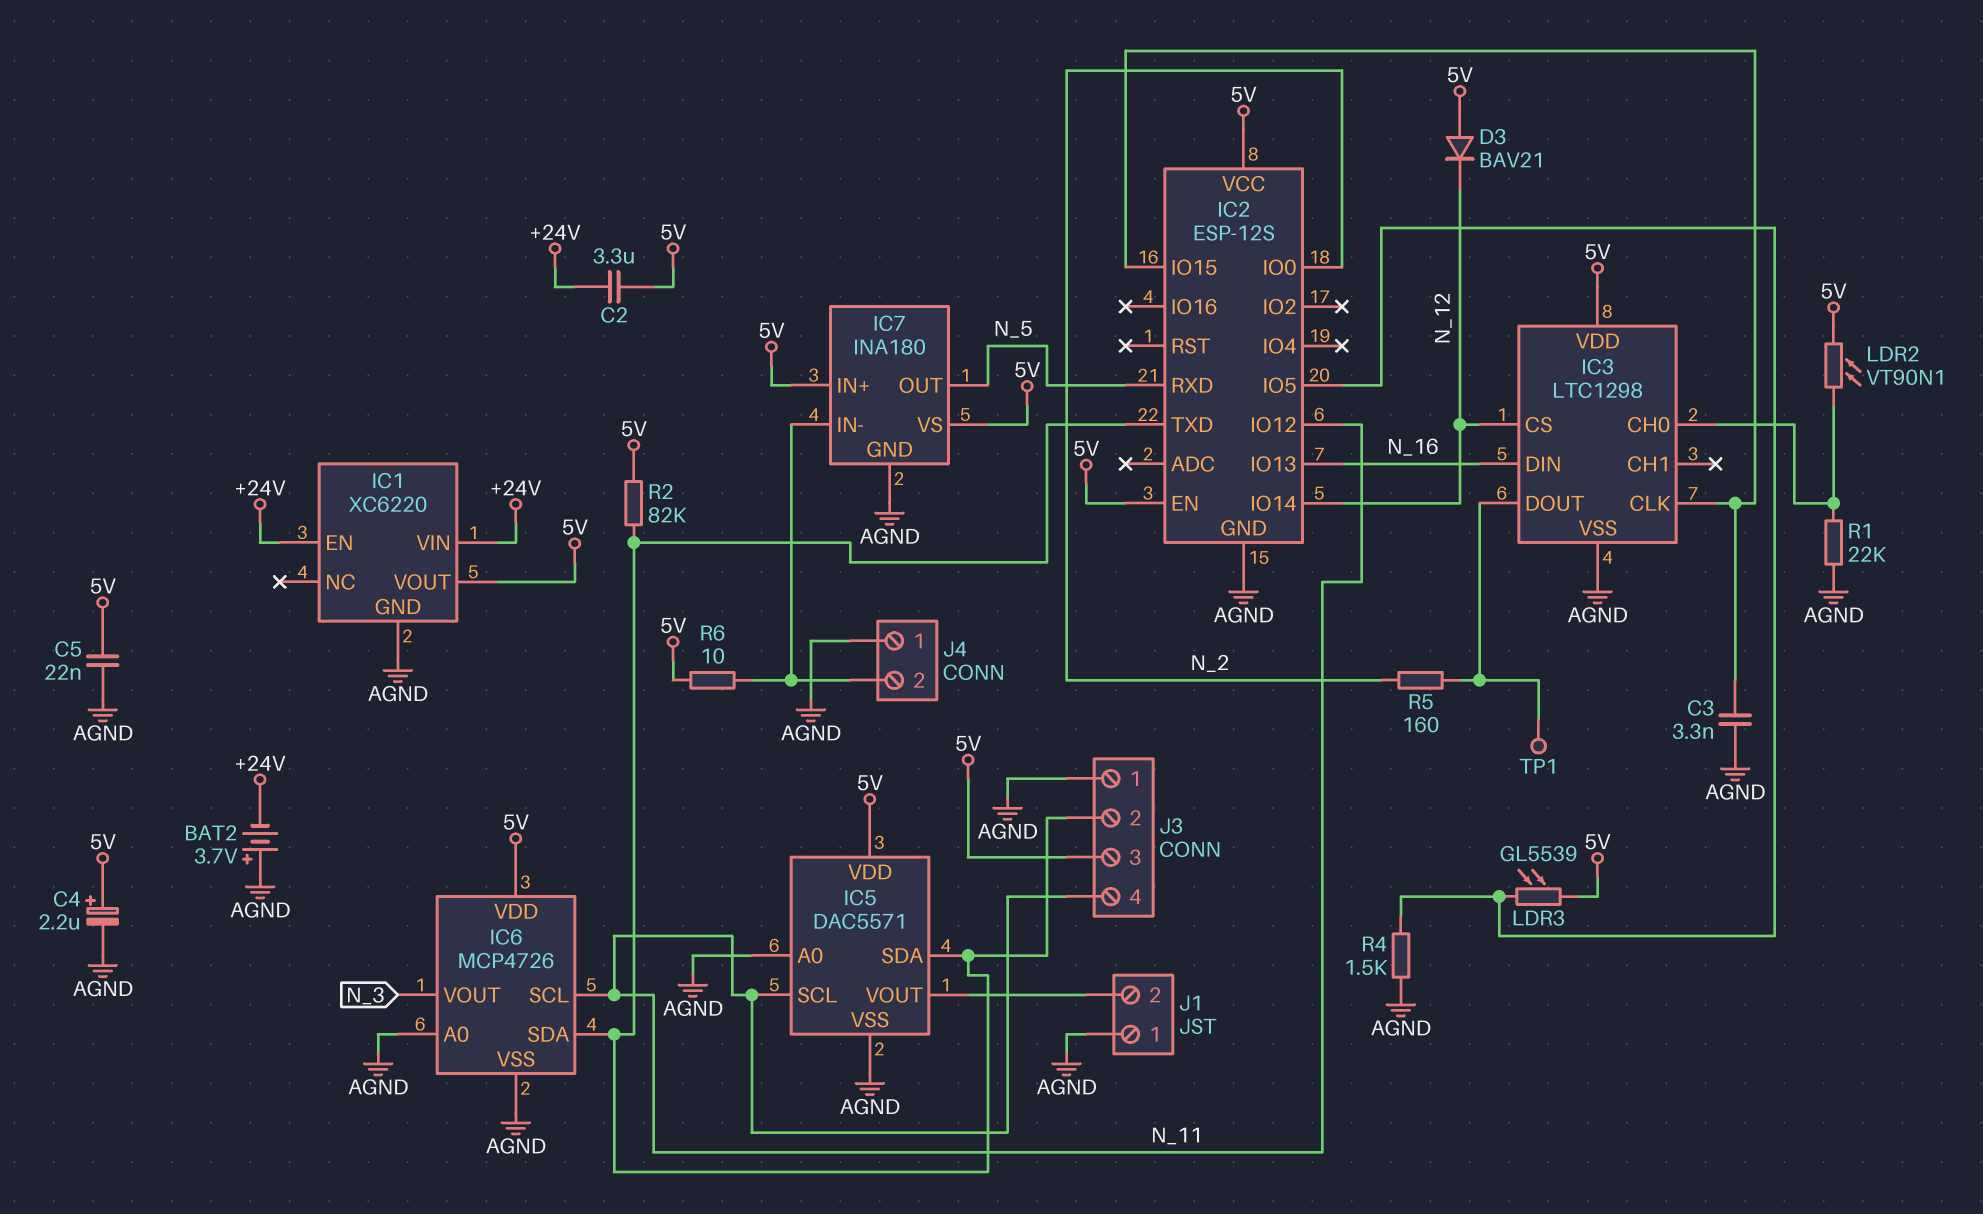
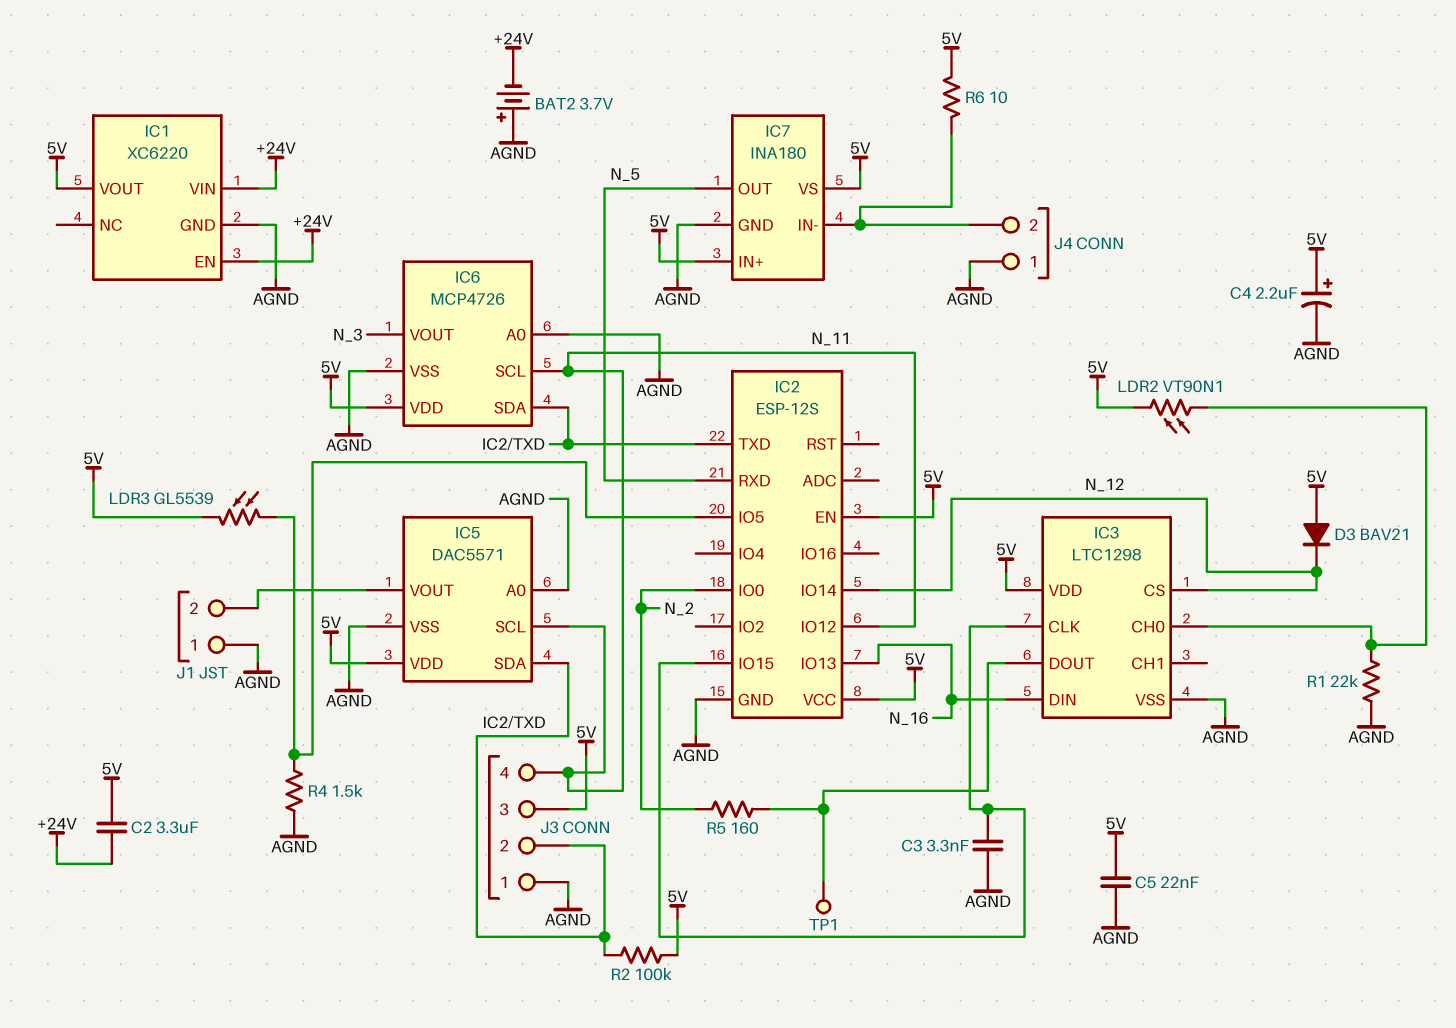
R2: 82k (5V, IC2/TXD) -> 100k (5V, IC2/TXD)

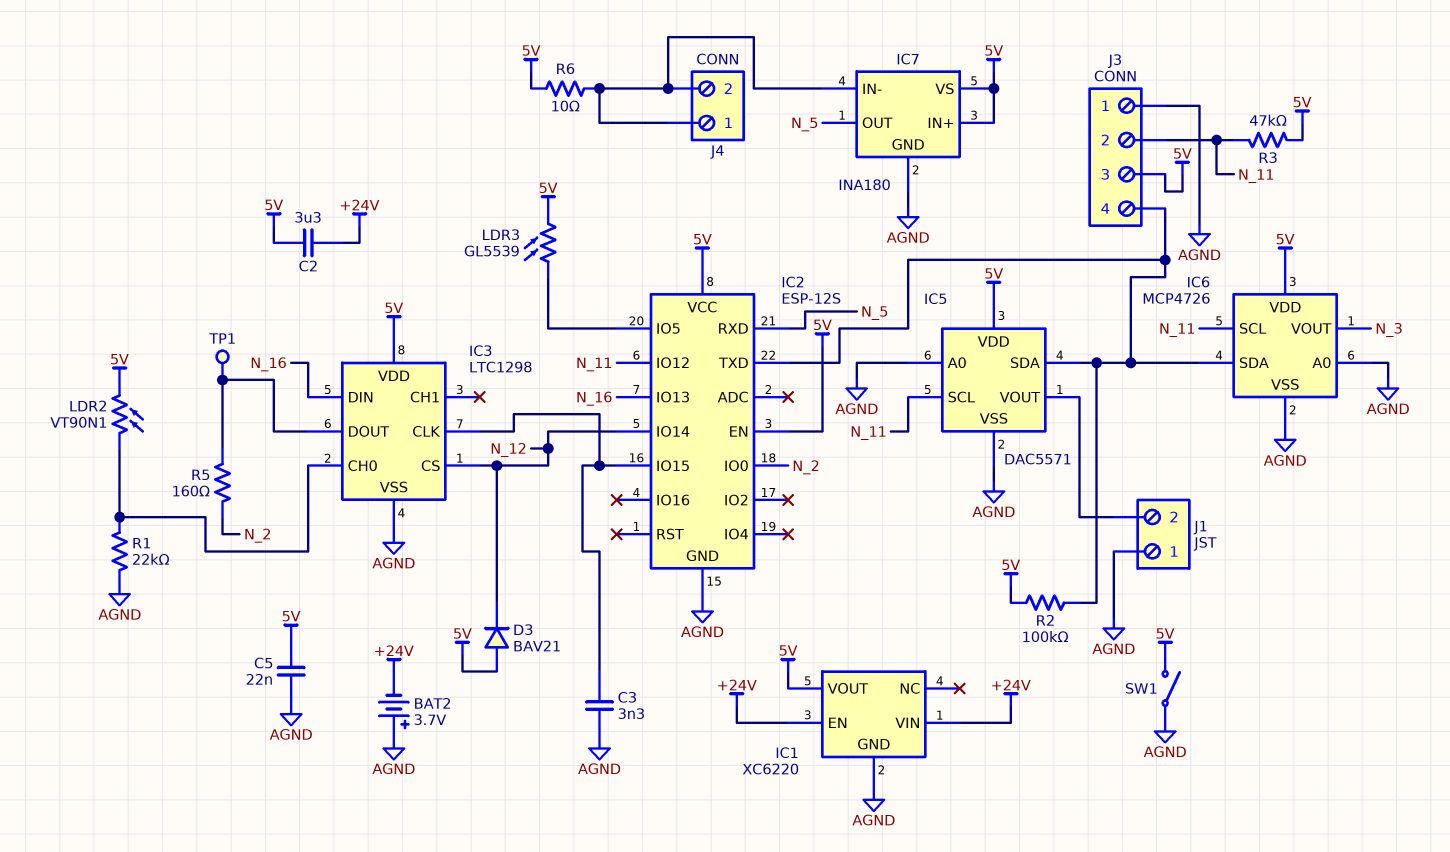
C4: 2.2uF (plus 5V, minus AGND) -> none
J3 pin 2: IC2/TXD -> N_11
J3 pin 4: N_11 -> IC2/TXD
J4 pin 1: AGND -> IC7/IN-
R3: none -> 47k (5V, N_11)
R4: 1.5k (AGND, IC2/IO5) -> none
SW1: none -> switch (5V, AGND)

